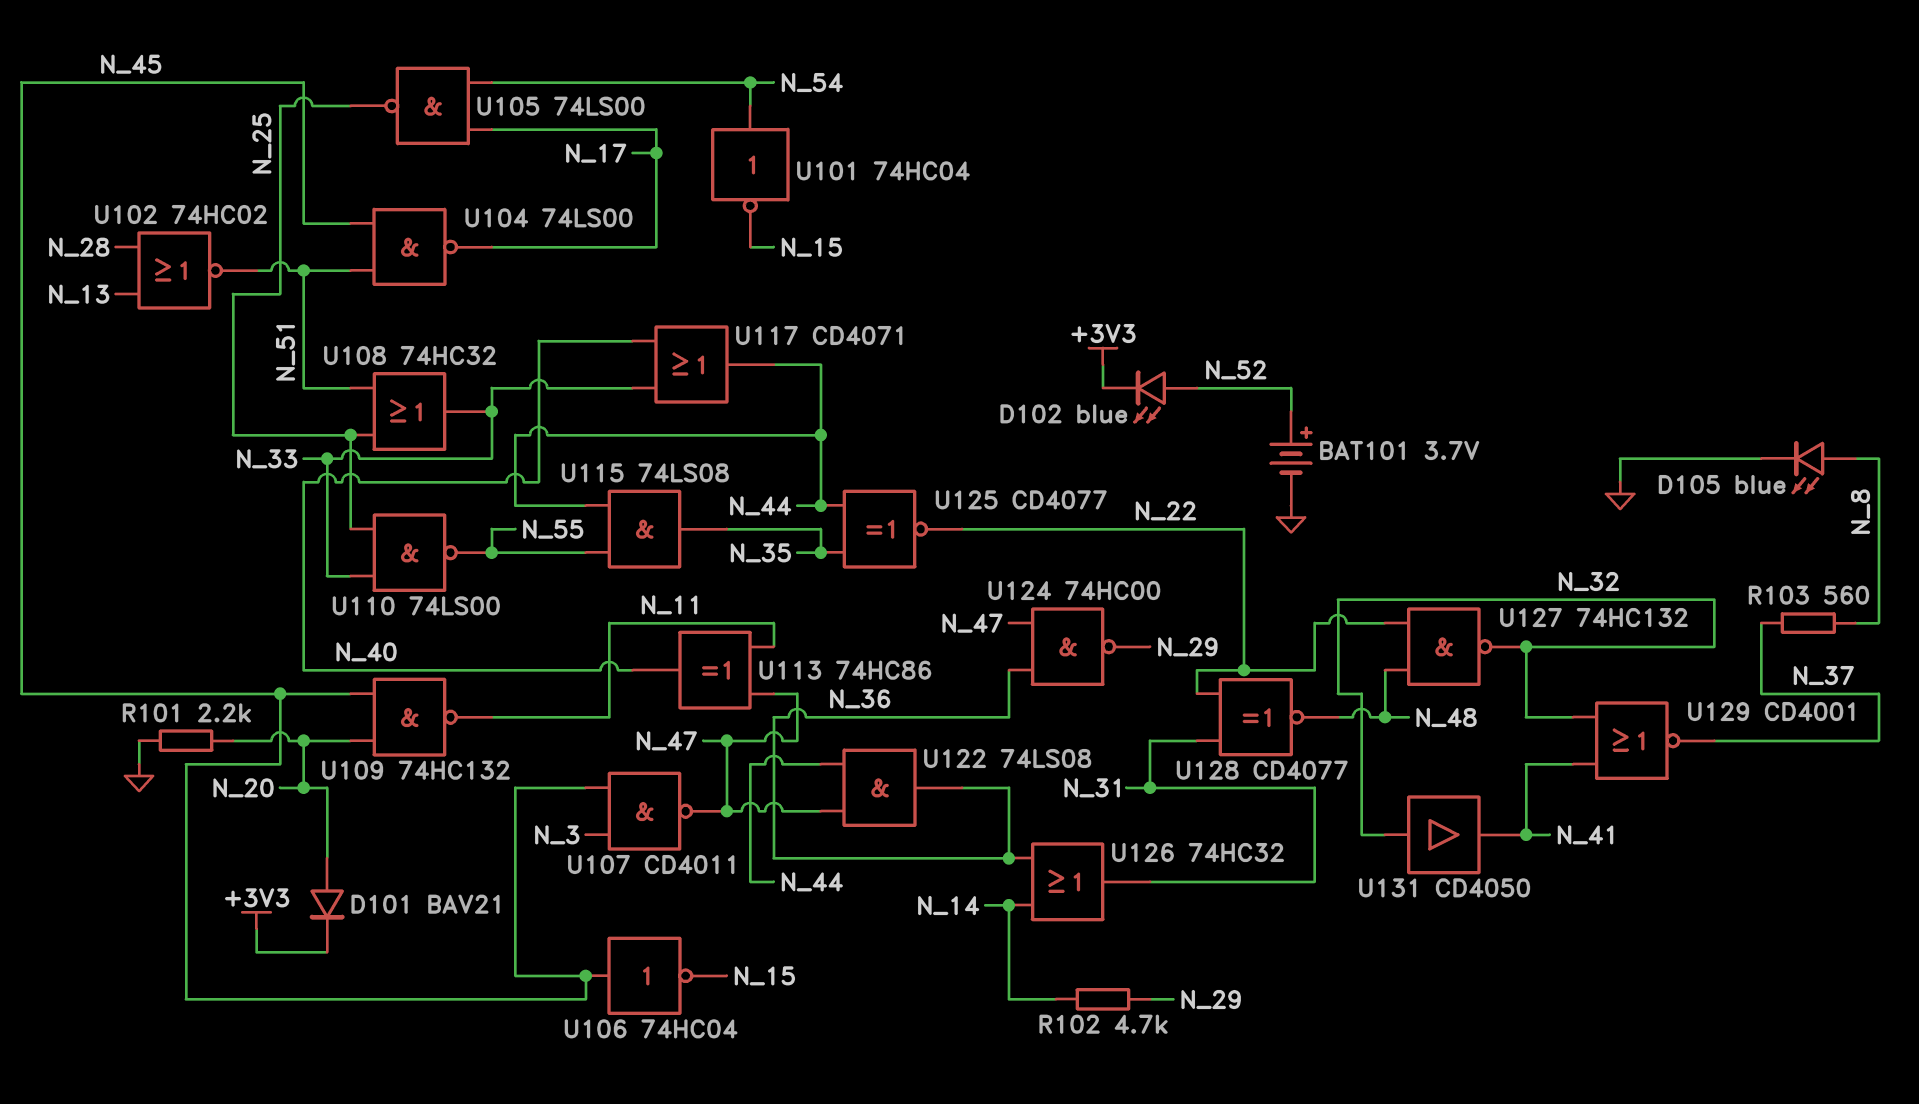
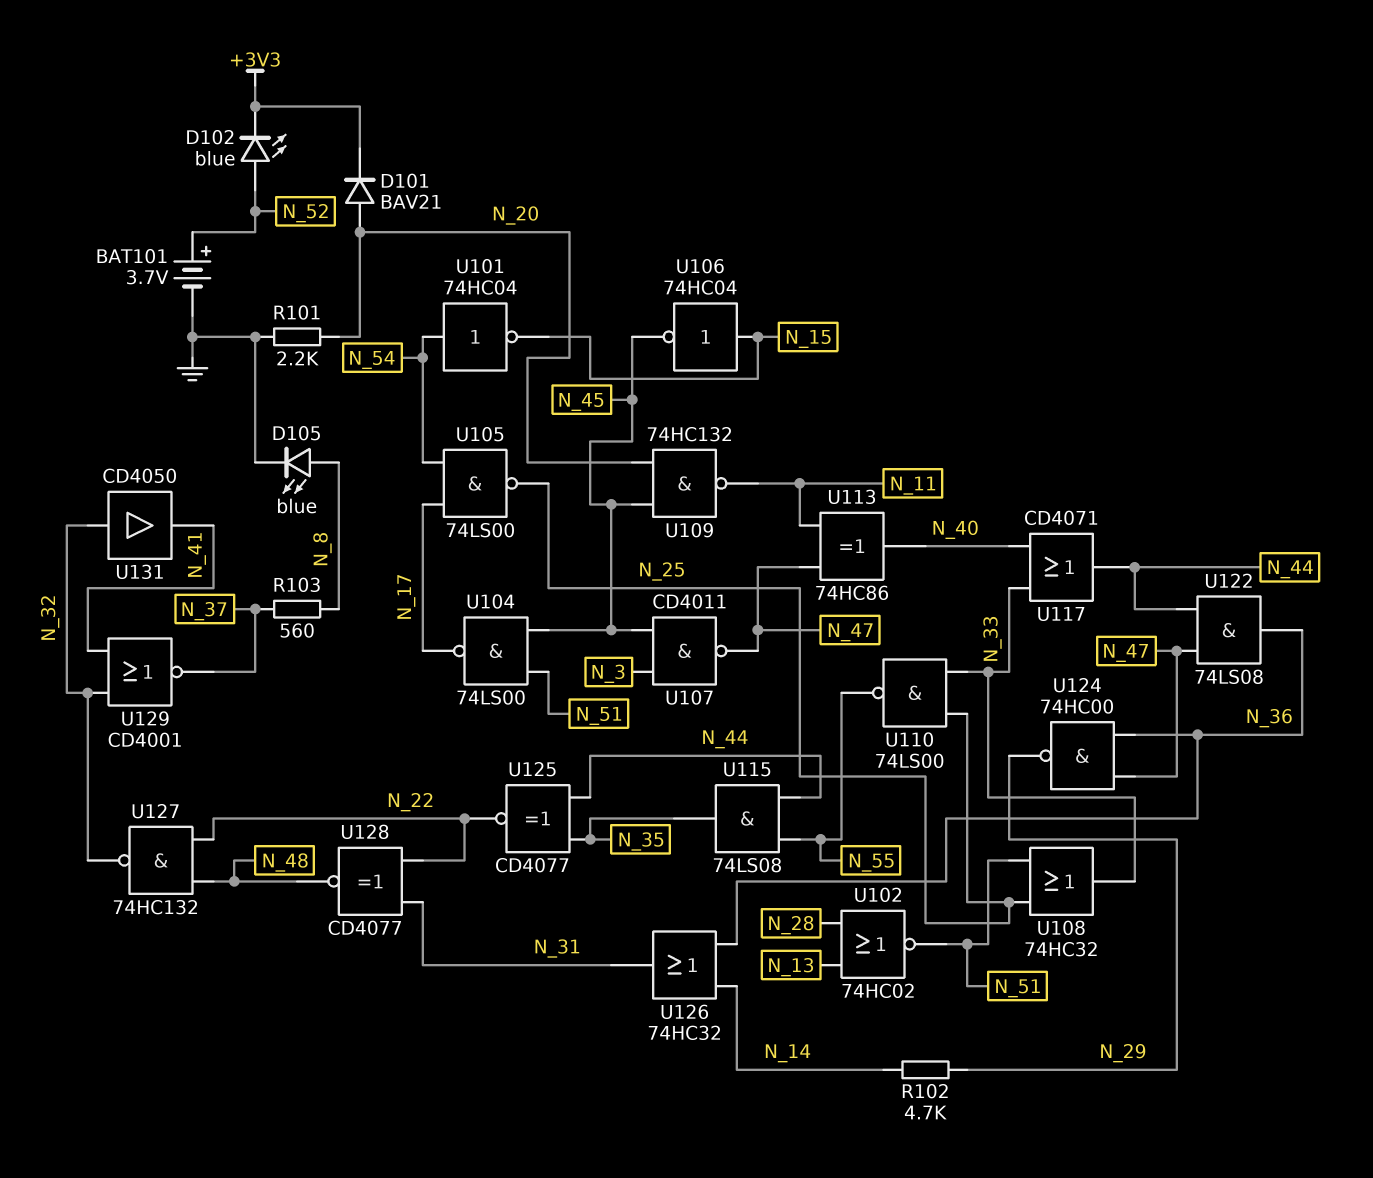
U106: NOT 74HC04 (in N_45, out N_15) -> NOT 74HC04 (in N_15, out N_45)

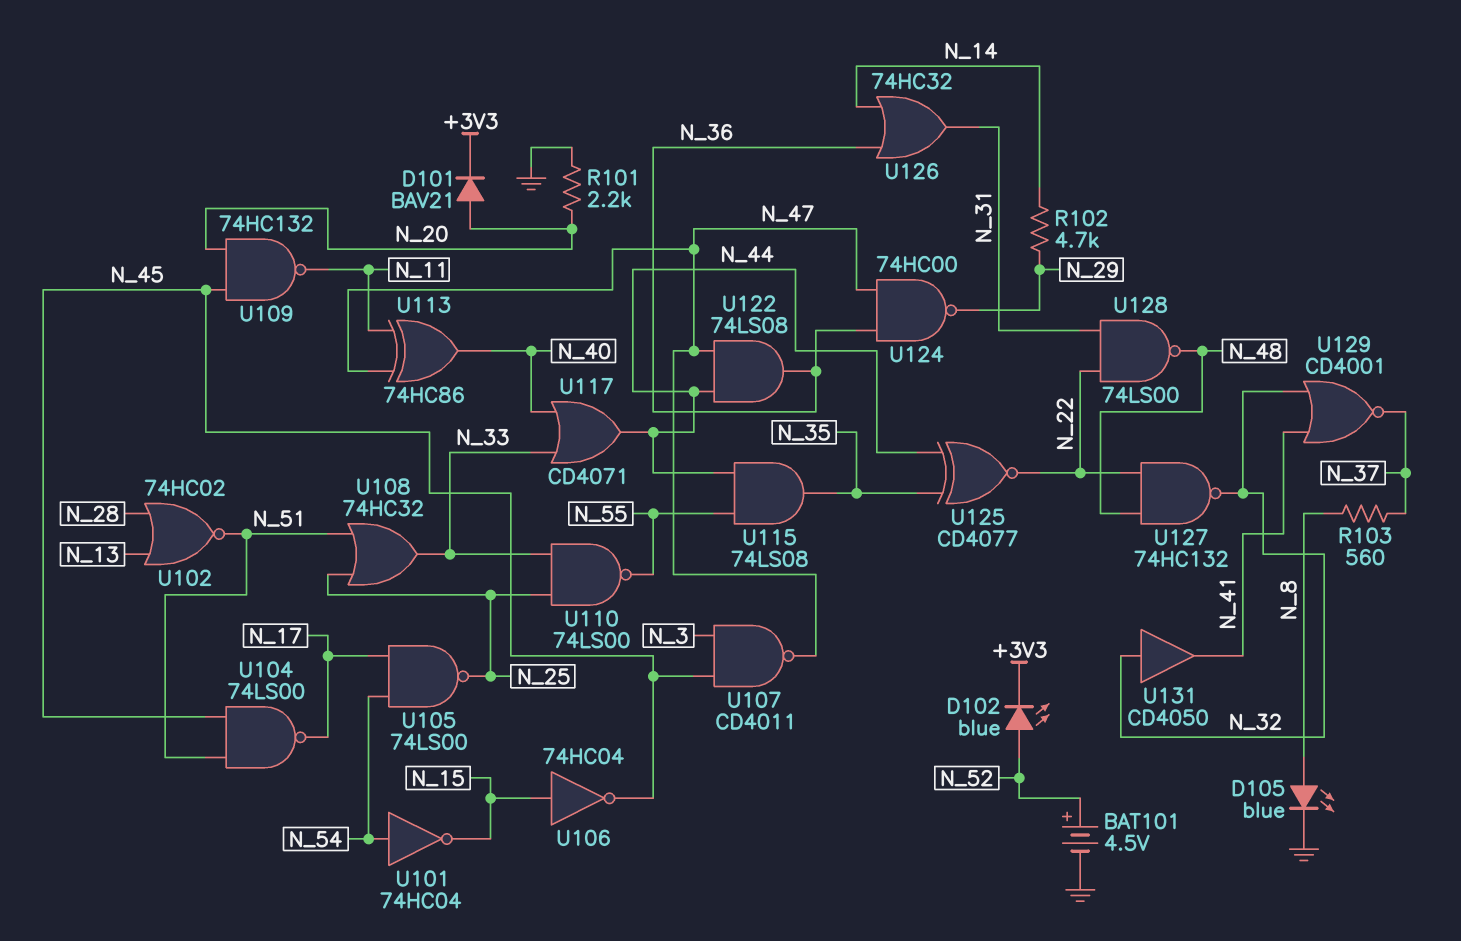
BAT101: 3.7V (plus N_52, minus GND) -> 4.5V (plus N_52, minus GND)
U128: XNOR CD4077 (in N_22, in N_31, out N_48) -> NAND 74LS00 (in N_22, in N_31, out N_48)

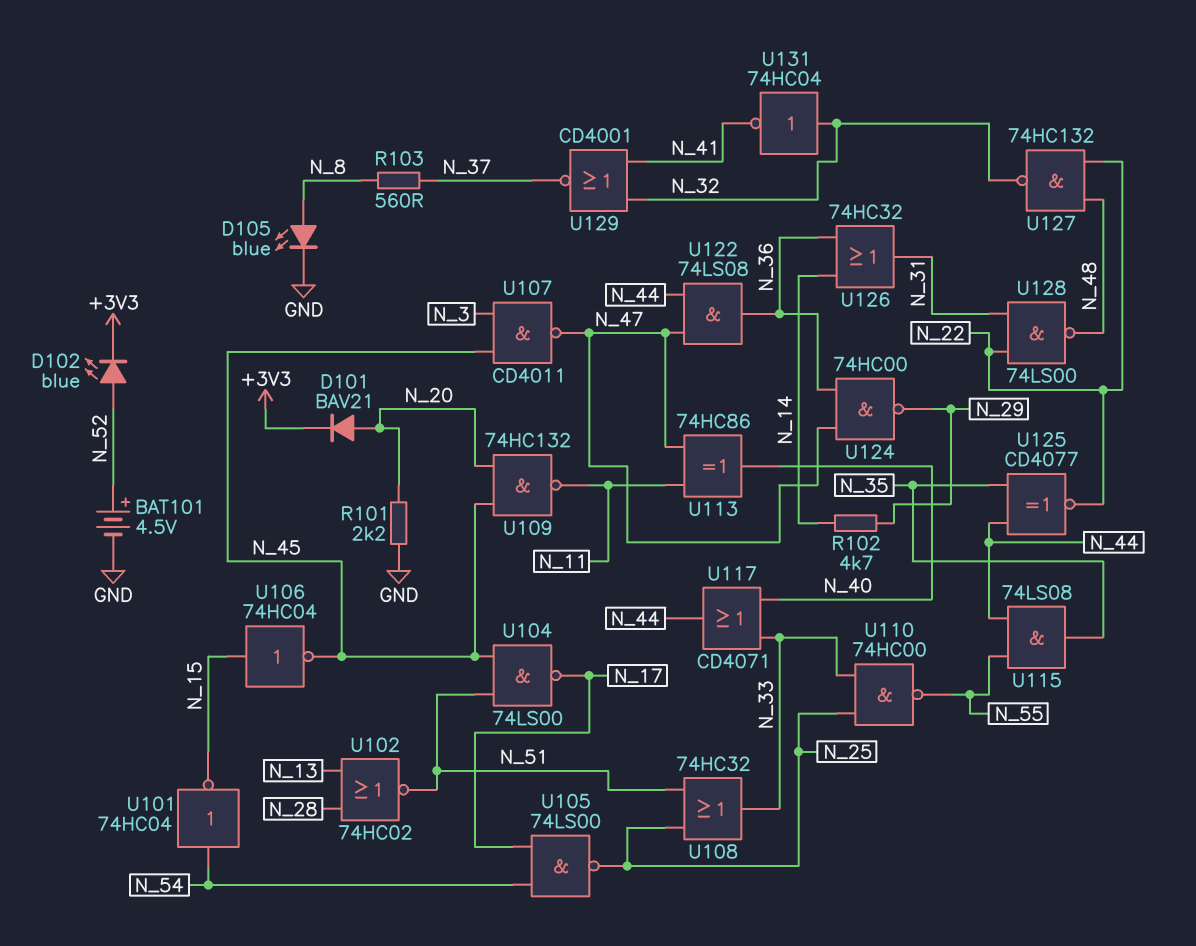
U110: NAND 74LS00 (in N_25, in N_33, out N_55) -> NAND 74HC00 (in N_25, in N_33, out N_55)
U131: buffer CD4050 (in N_32, out N_41) -> NOT 74HC04 (in N_32, out N_41)

